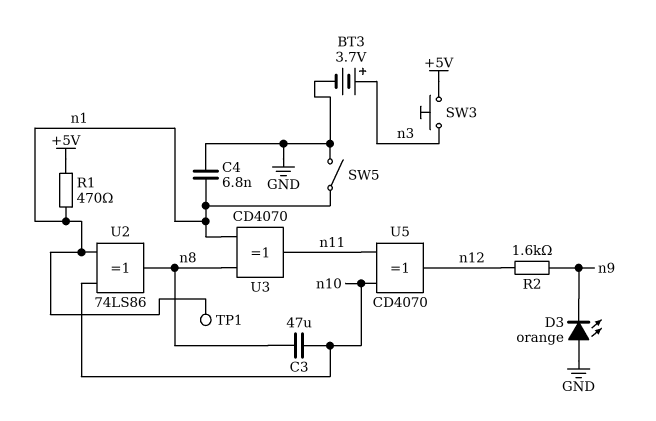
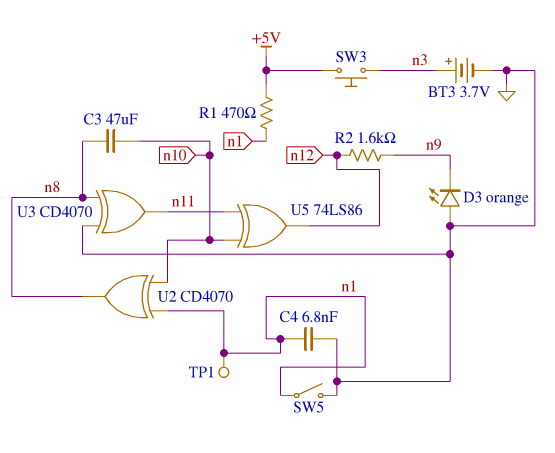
U2: XOR 74LS86 (in n1, in n10, out n8) -> XOR CD4070 (in n1, in n10, out n8)
U3: XOR CD4070 (in n1, in n8, out n11) -> XOR CD4070 (in GND, in n8, out n11)
U5: XOR CD4070 (in n10, in n11, out n12) -> XOR 74LS86 (in n10, in n11, out n12)

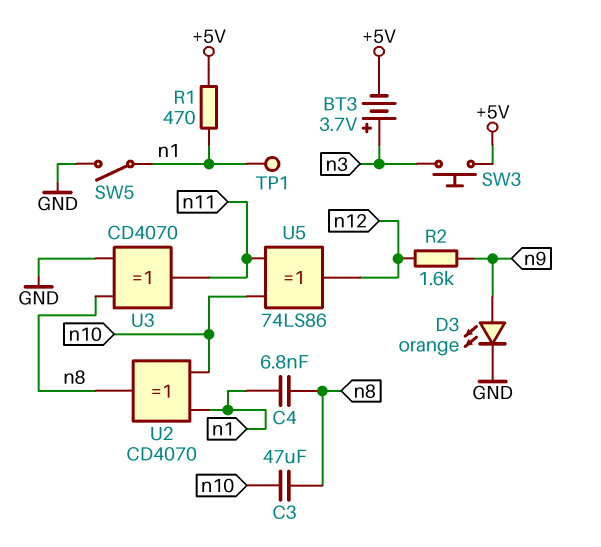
BT3: 3.7V (plus n3, minus GND) -> 3.7V (plus n3, minus +5V)
C4: 6.8nF (GND, n1) -> 6.8nF (n1, n8)
D3: LED orange (A GND, K n9) -> LED orange (A n9, K GND)

